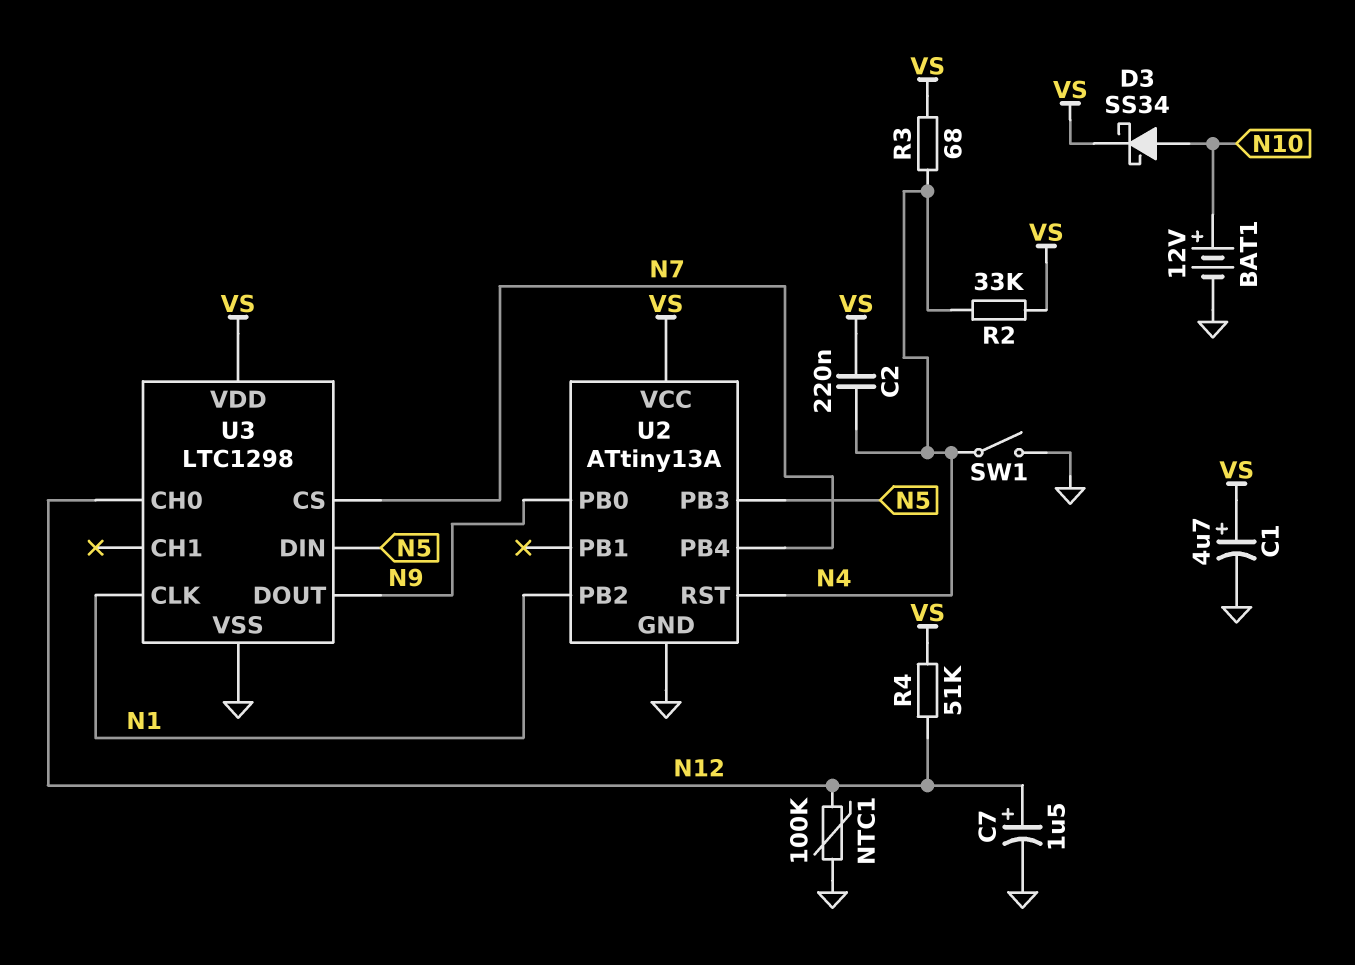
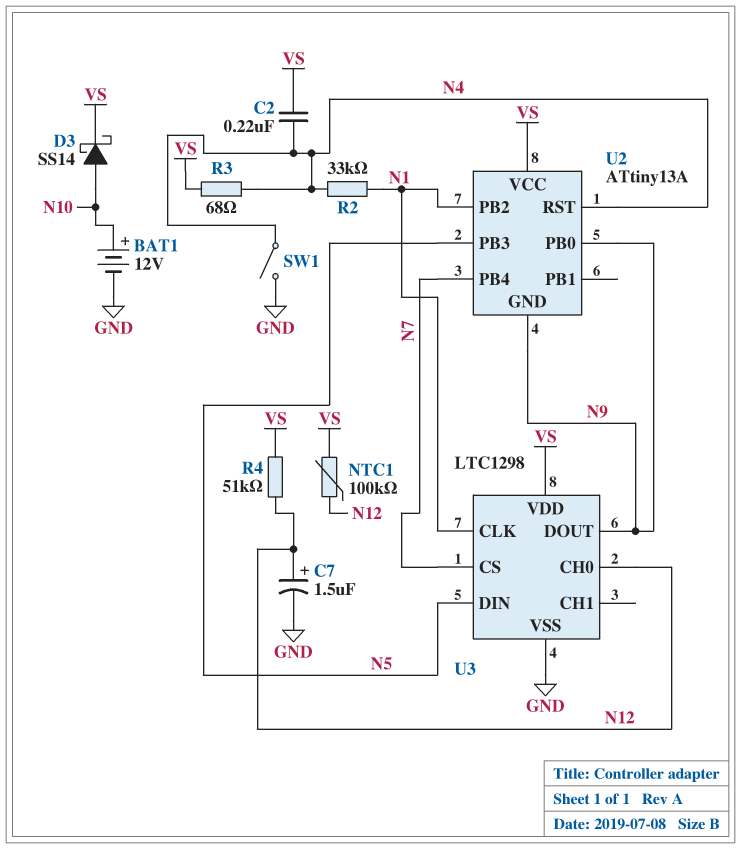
C1: 4.7uF (plus VS, minus GND) -> none
D3: schottky SS34 (A N10, K VS) -> schottky SS14 (A N10, K VS)
NTC1: 100k (GND, N12) -> 100k (N12, VS)
R2: 33k (N4, VS) -> 33k (N1, N4)
U2 pin GND: GND -> N9

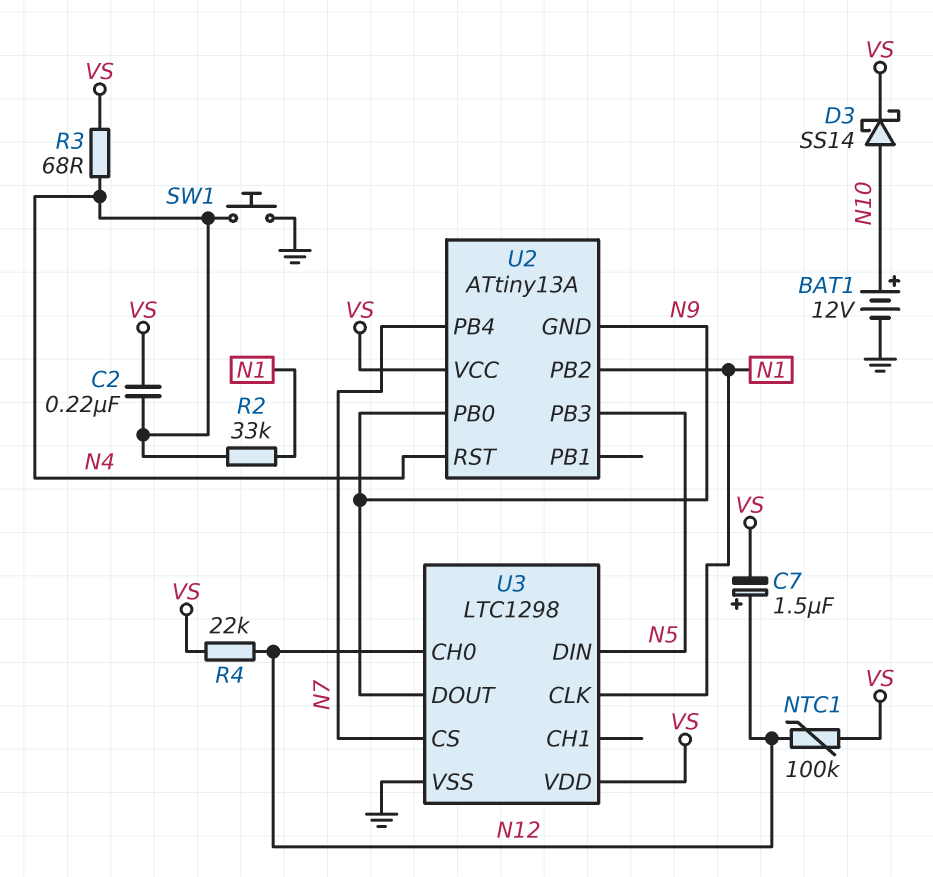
C7: 1.5uF (plus N12, minus GND) -> 1.5uF (plus N12, minus VS)
R4: 51k (N12, VS) -> 22k (N12, VS)
SW1: switch (GND, N4) -> button (GND, N4)

